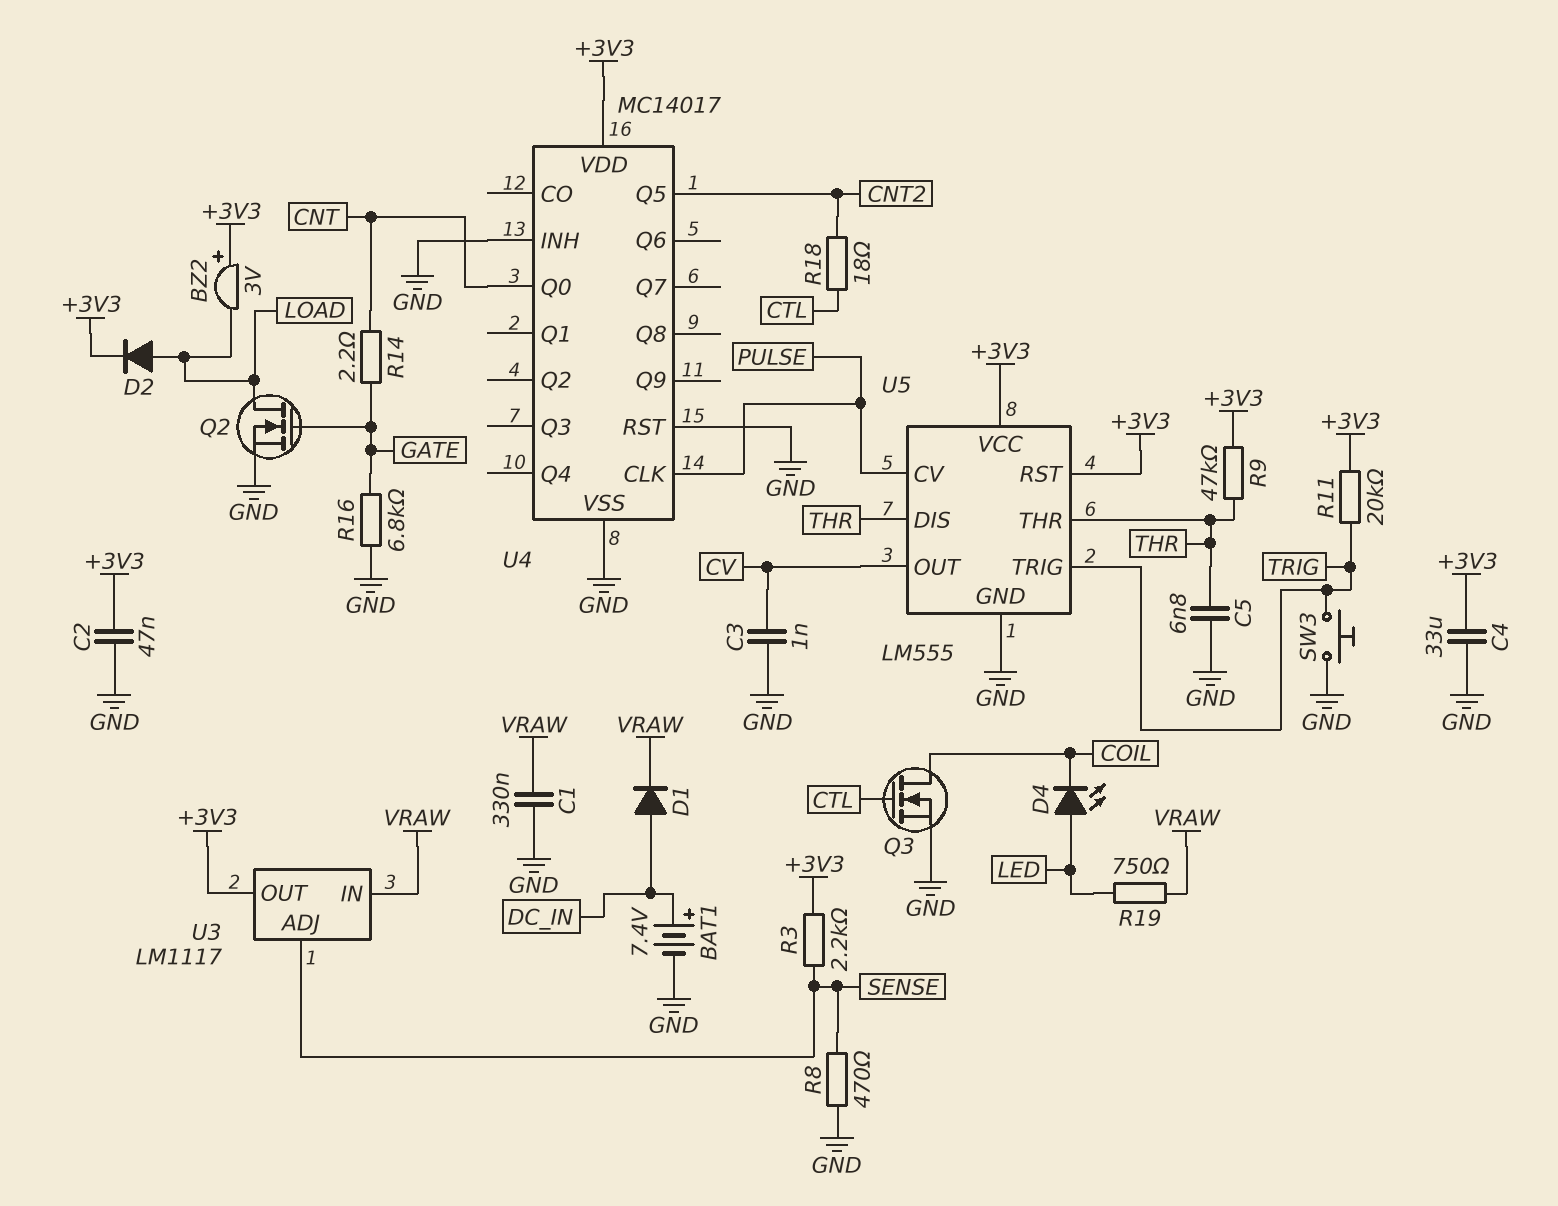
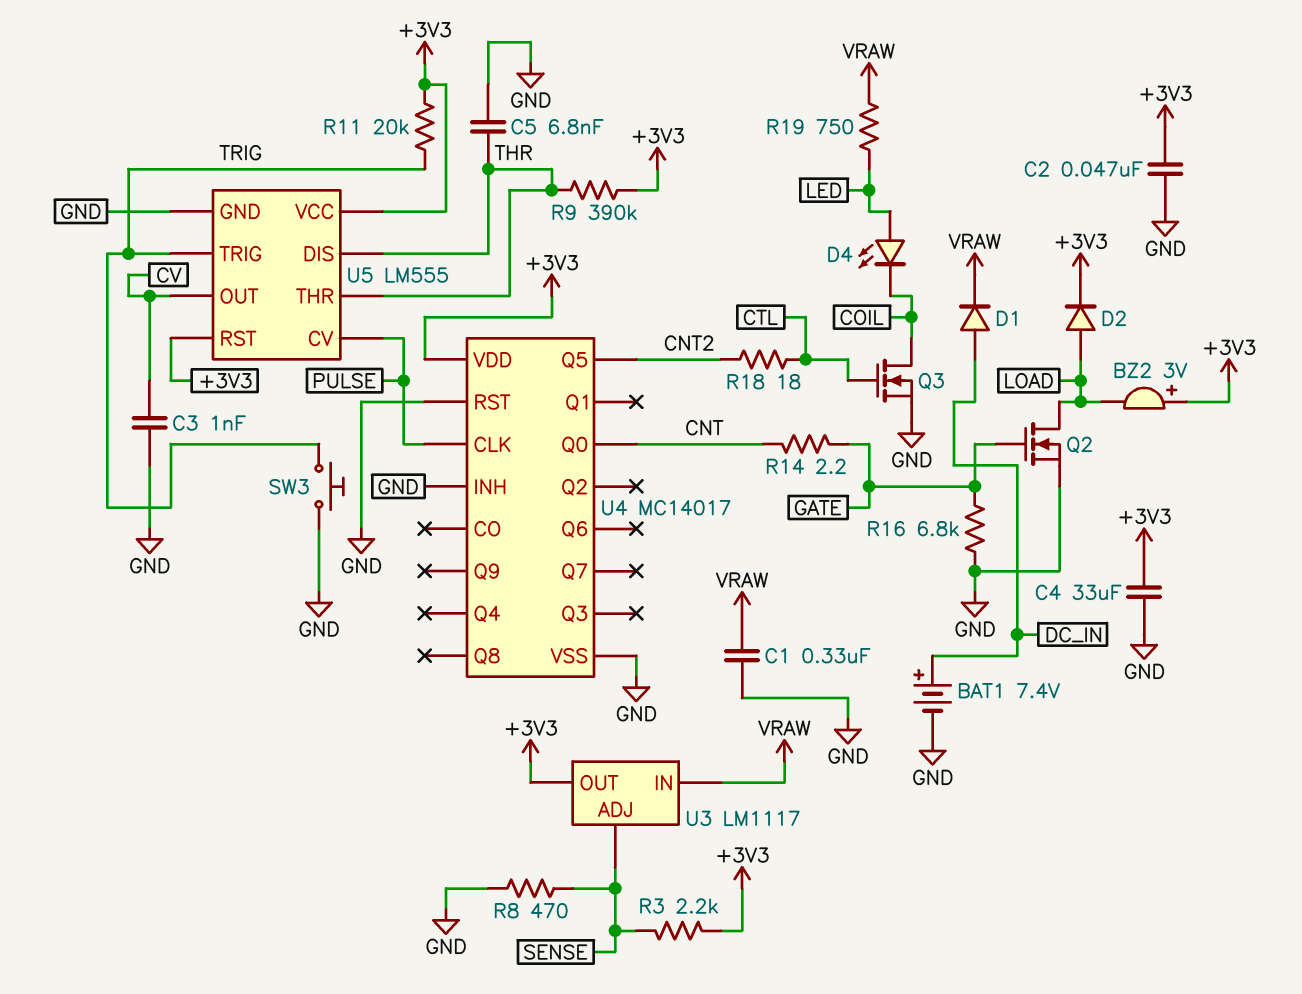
R9: 47k (+3V3, THR) -> 390k (+3V3, THR)

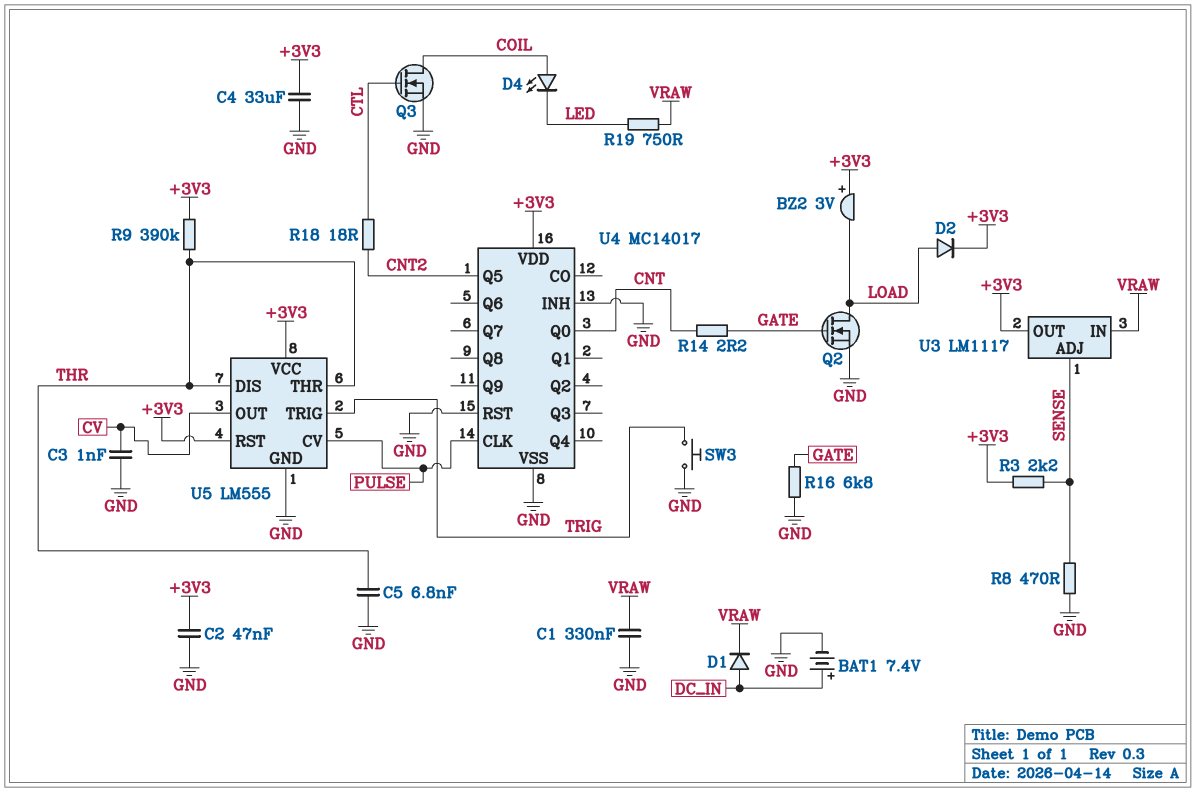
D4: LED (A LED, K COIL) -> LED (A COIL, K LED)
R11: 20k (+3V3, TRIG) -> none

